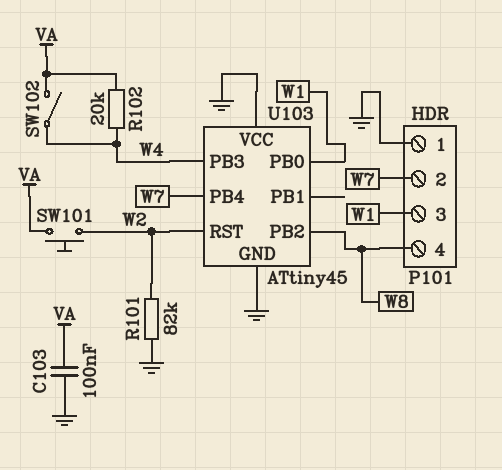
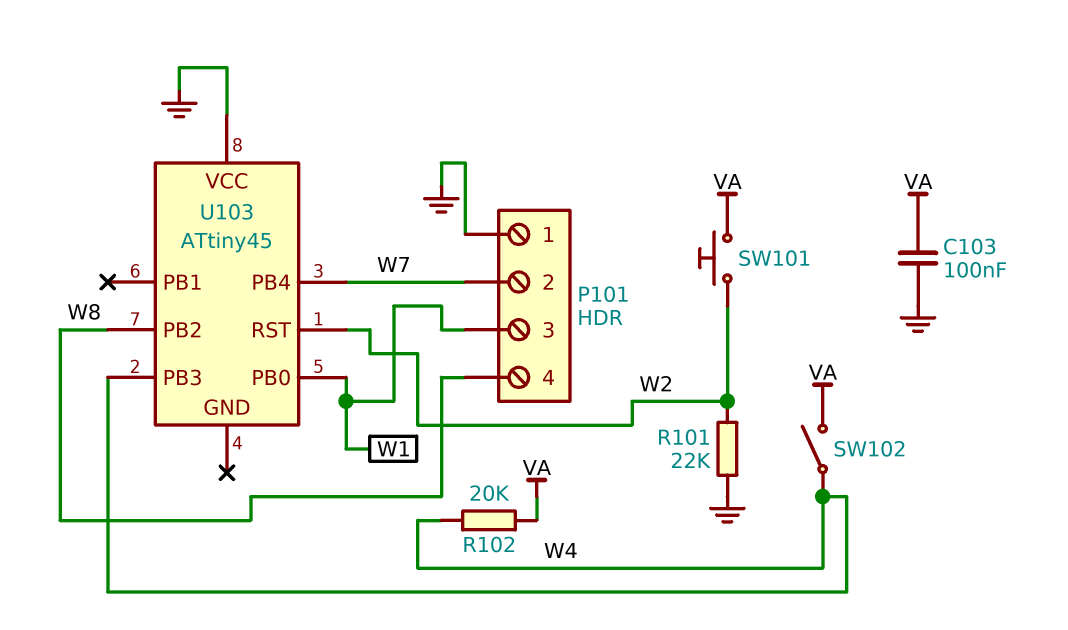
R101: 82k (GND, W2) -> 22k (GND, W2)
U103 pin GND: GND -> none

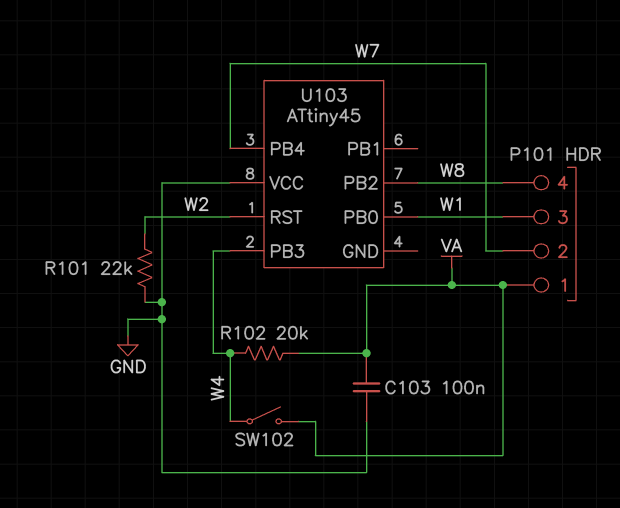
P101 pin 1: GND -> VA
SW101: button (VA, W2) -> none

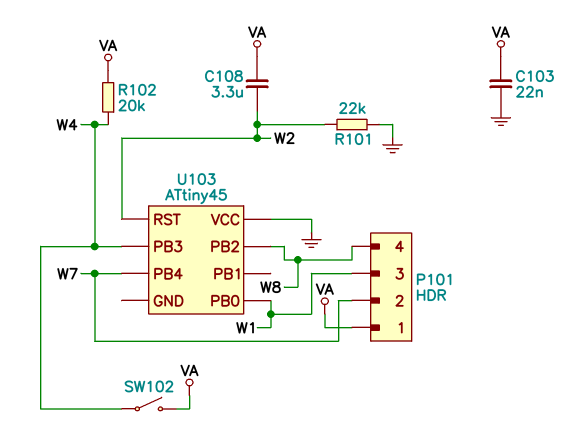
C103: 100nF (GND, VA) -> 22nF (GND, VA)
C108: none -> 3.3uF (VA, W2)

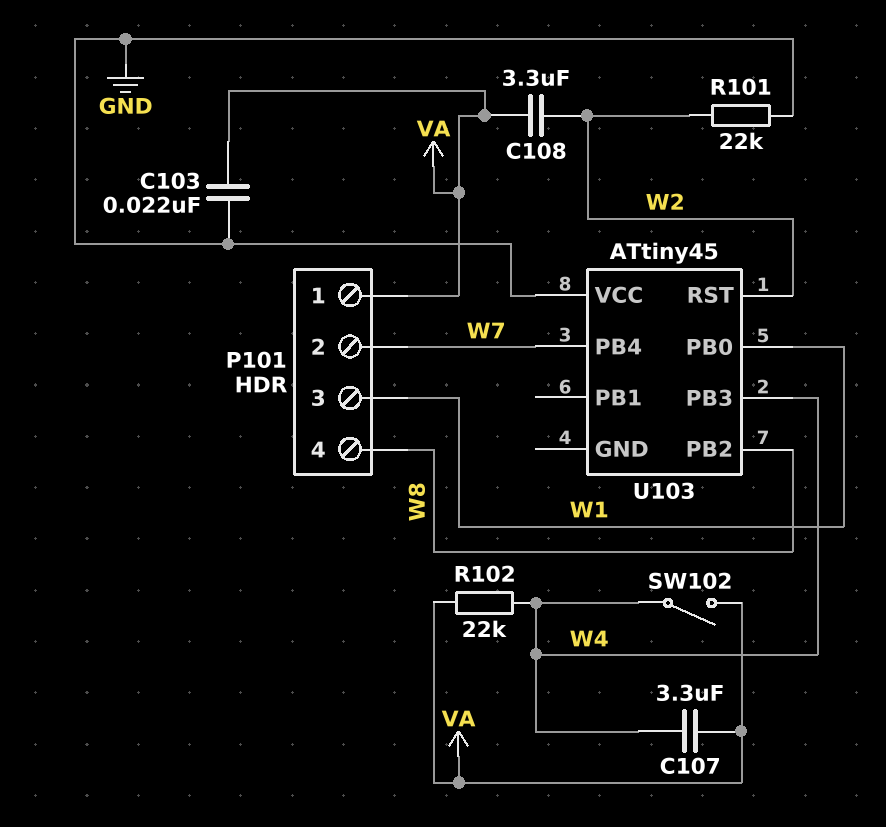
C107: none -> 3.3uF (VA, W4)
R102: 20k (VA, W4) -> 22k (VA, W4)

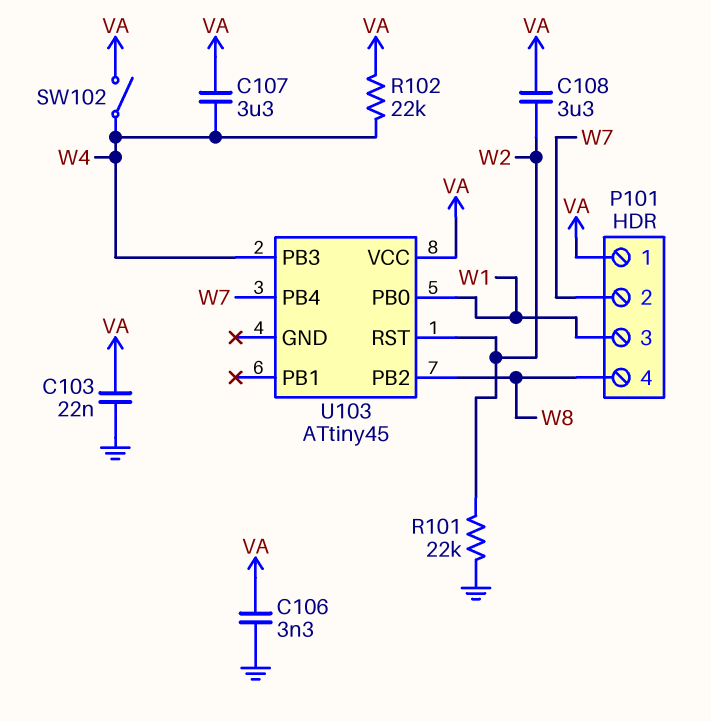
C106: none -> 3.3nF (GND, VA)
U103 pin VCC: GND -> VA

